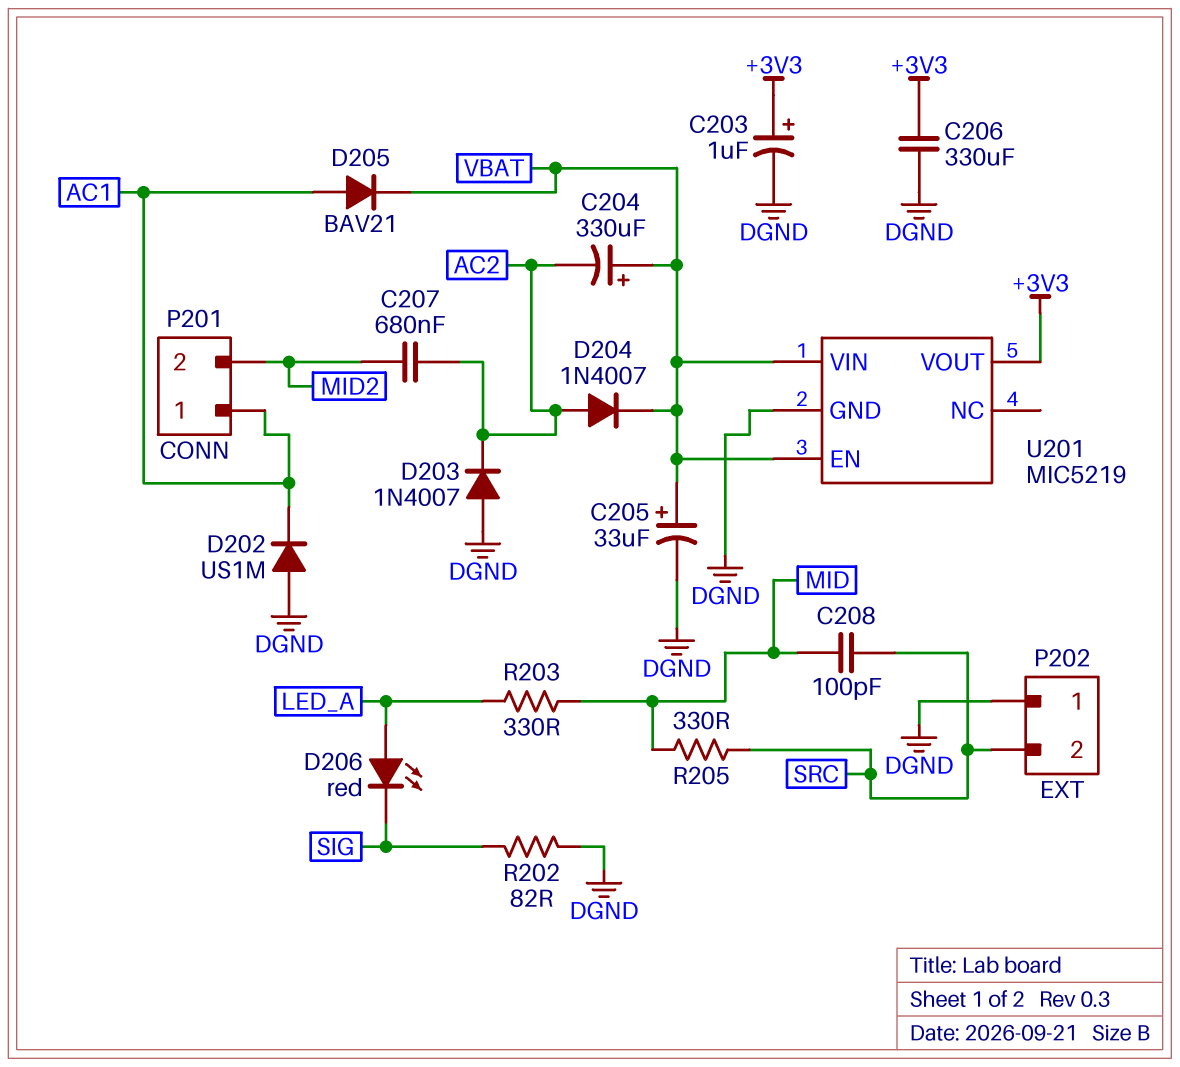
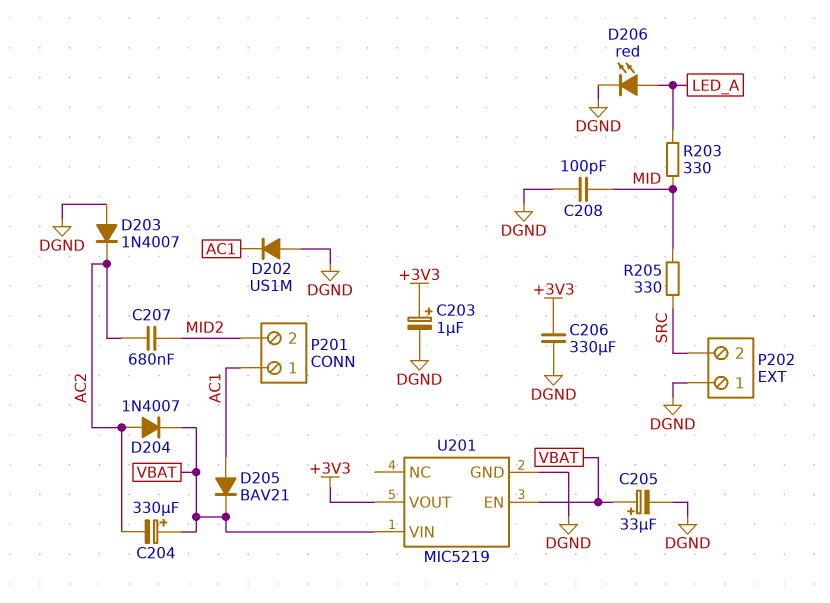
C208: 100pF (MID, SRC) -> 100pF (DGND, MID)
D206: LED red (A LED_A, K SIG) -> LED red (A LED_A, K DGND)
R202: 82 (DGND, SIG) -> none

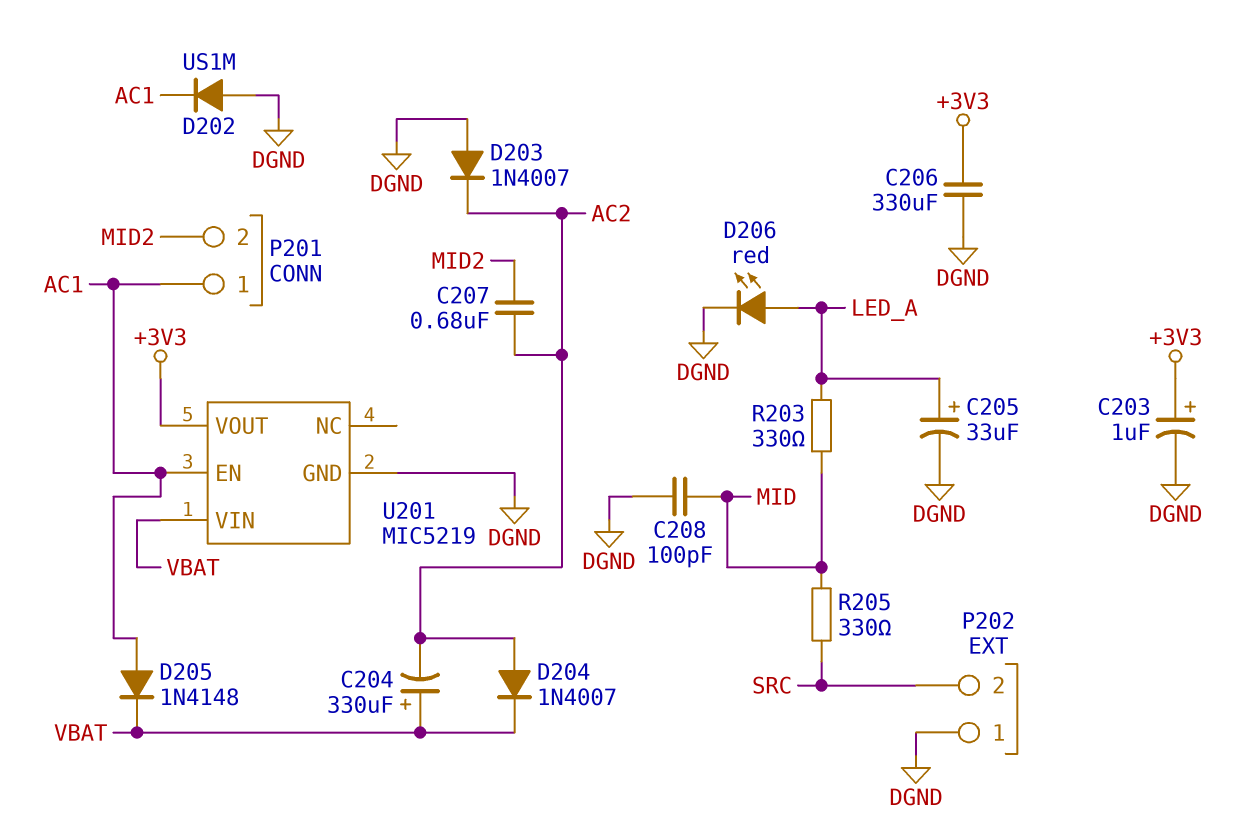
C205: 33uF (plus VBAT, minus DGND) -> 33uF (plus LED_A, minus DGND)
D205: diode BAV21 (A AC1, K VBAT) -> diode 1N4148 (A AC1, K VBAT)
U201 pin EN: VBAT -> AC1

